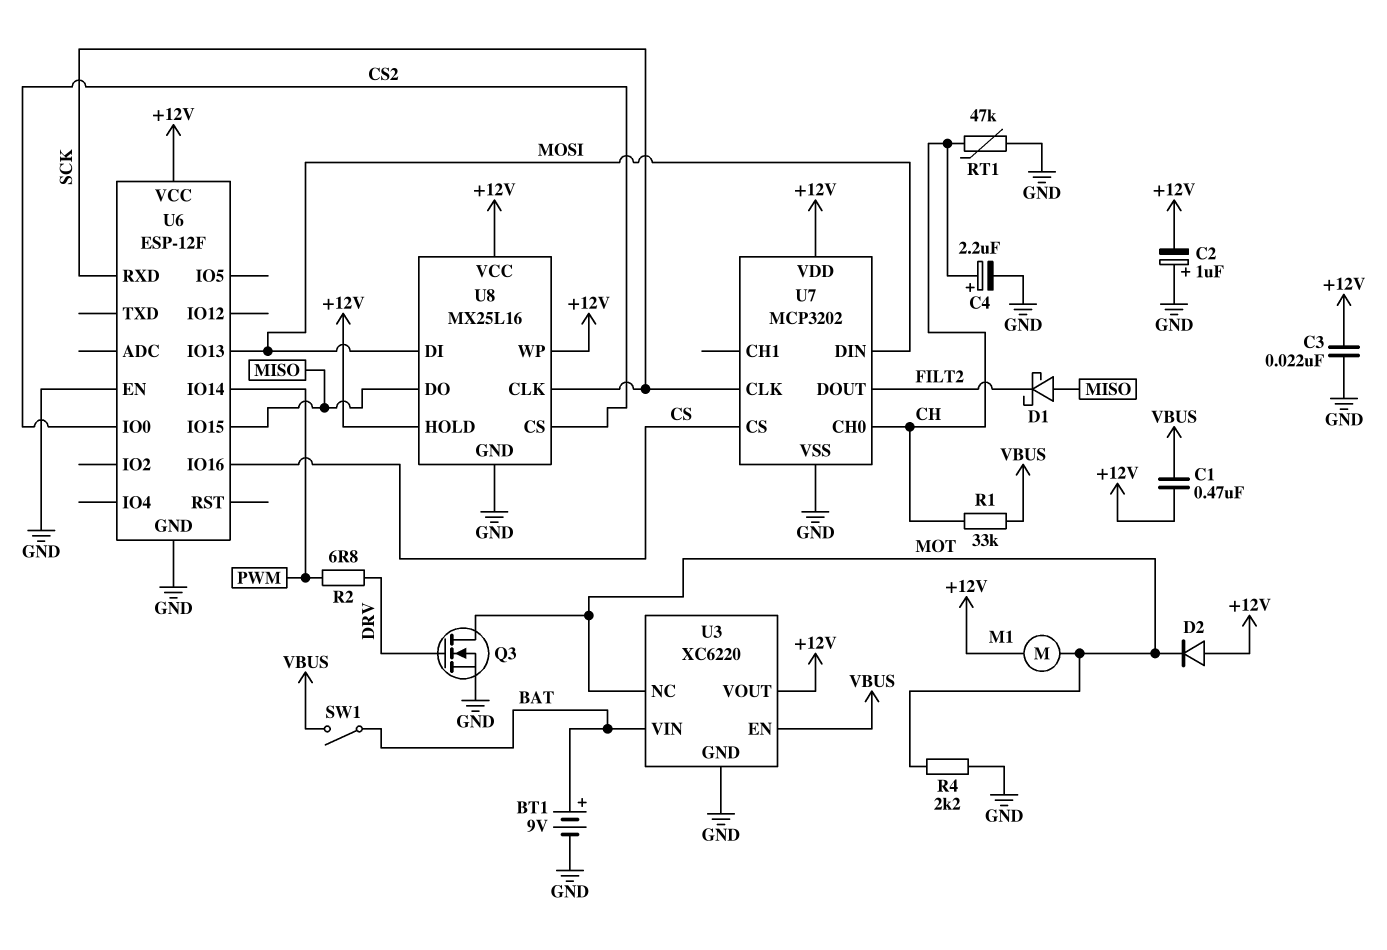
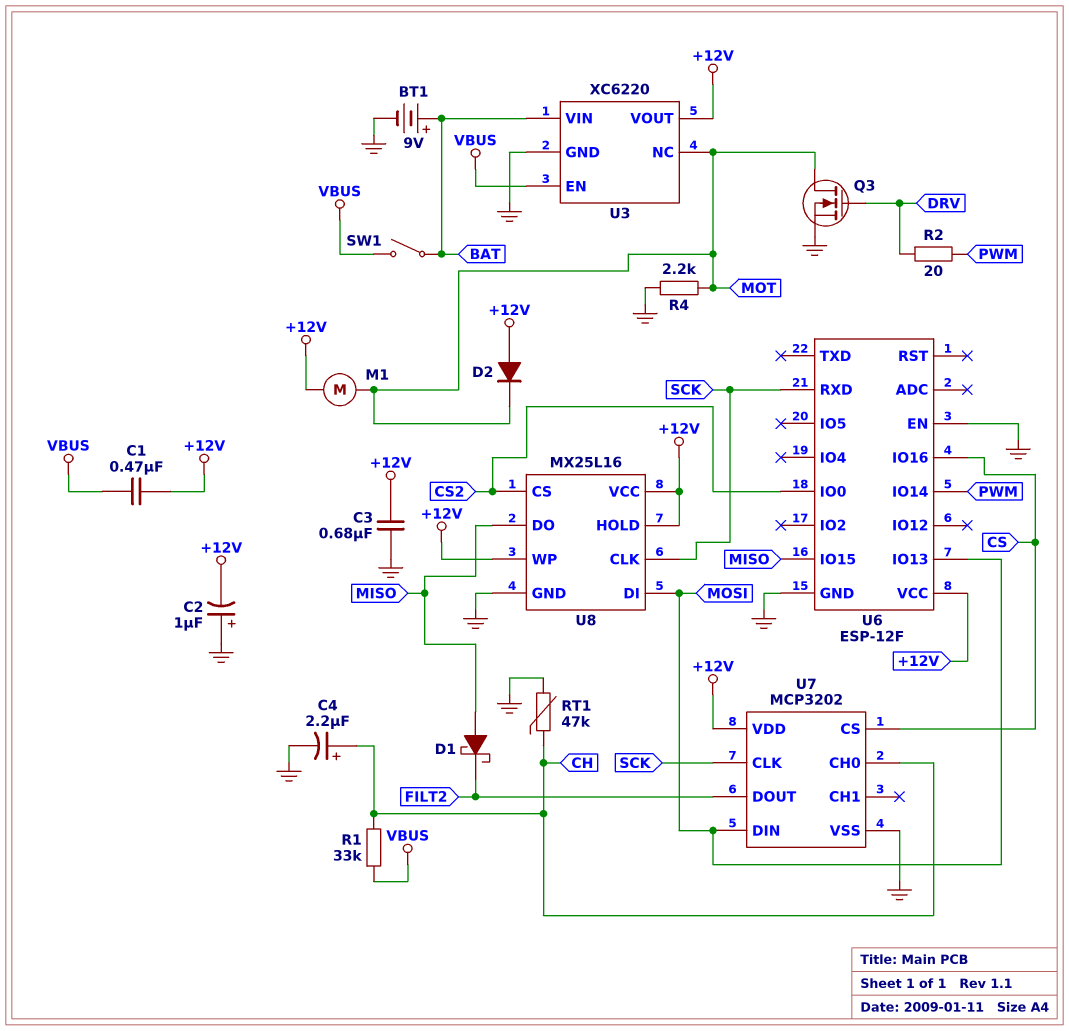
C3: 22nF (+12V, GND) -> 680nF (+12V, GND)
R2: 6.8 (DRV, PWM) -> 20 (DRV, PWM)

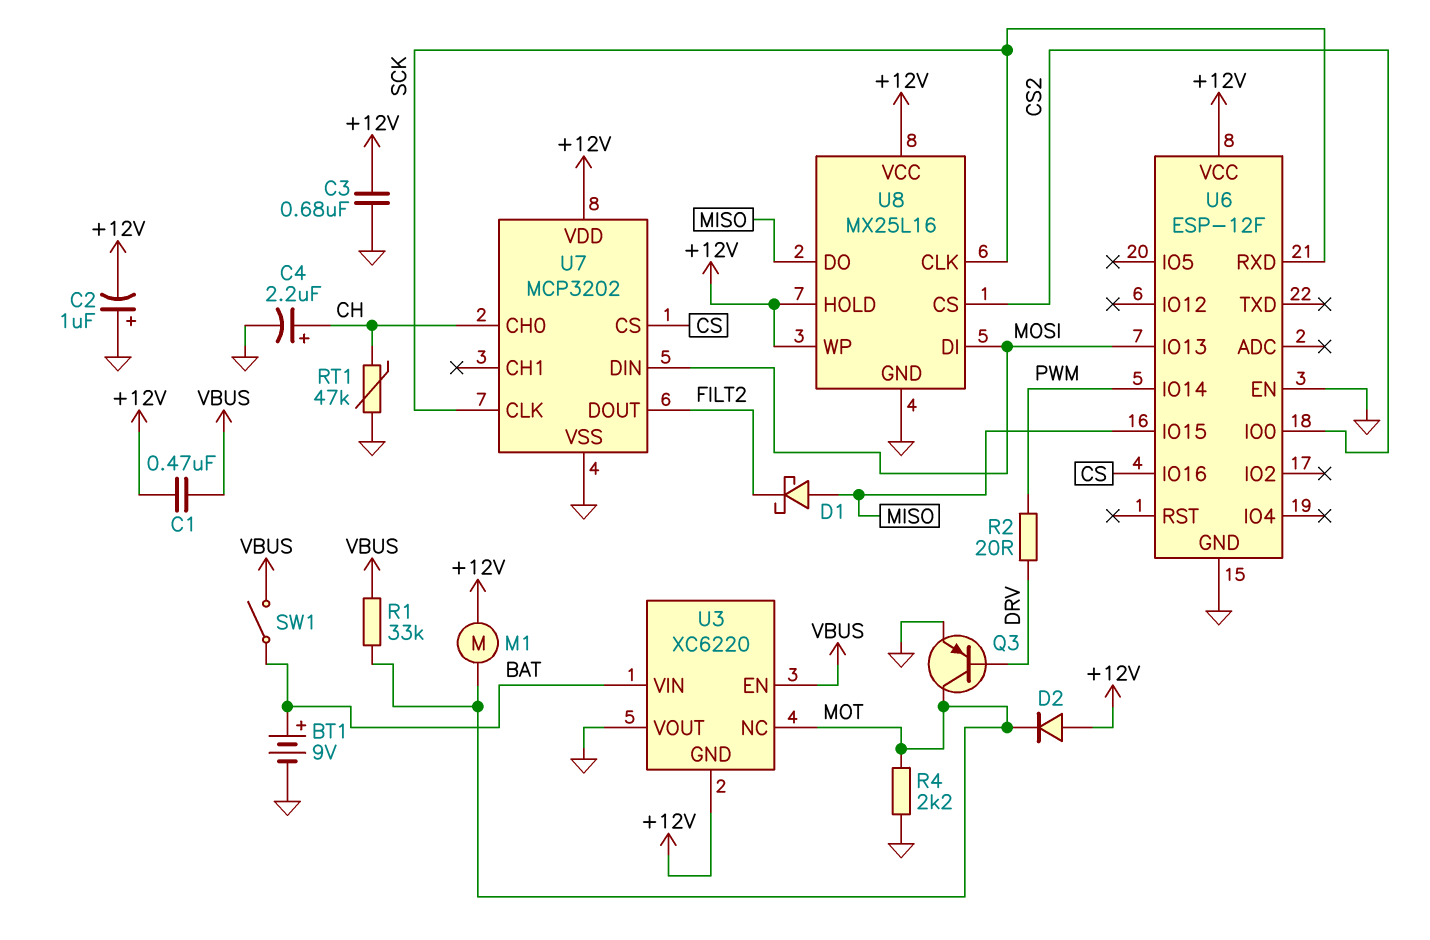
Q3: NMOS (G DRV, D MOT, S GND) -> PNP (B DRV, C MOT, E GND)
R1: 33k (CH, VBUS) -> 33k (MOT, VBUS)
U3 pin GND: GND -> +12V
U3 pin VOUT: +12V -> GND

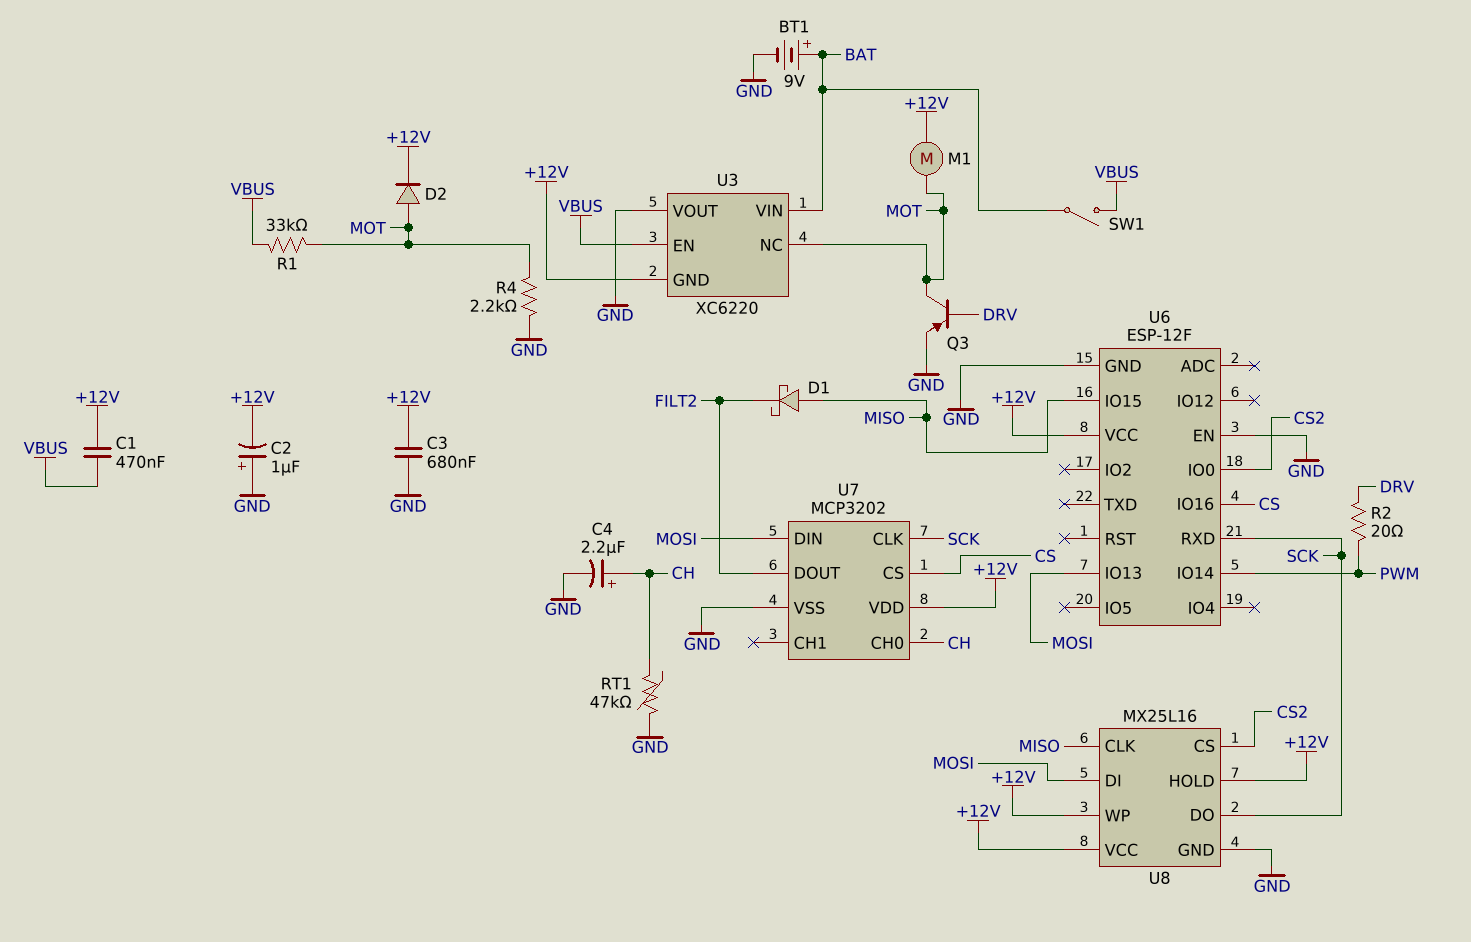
D2: diode (A +12V, K MOT) -> diode (A MOT, K +12V)
U8 pin CLK: SCK -> MISO
U8 pin DO: MISO -> SCK

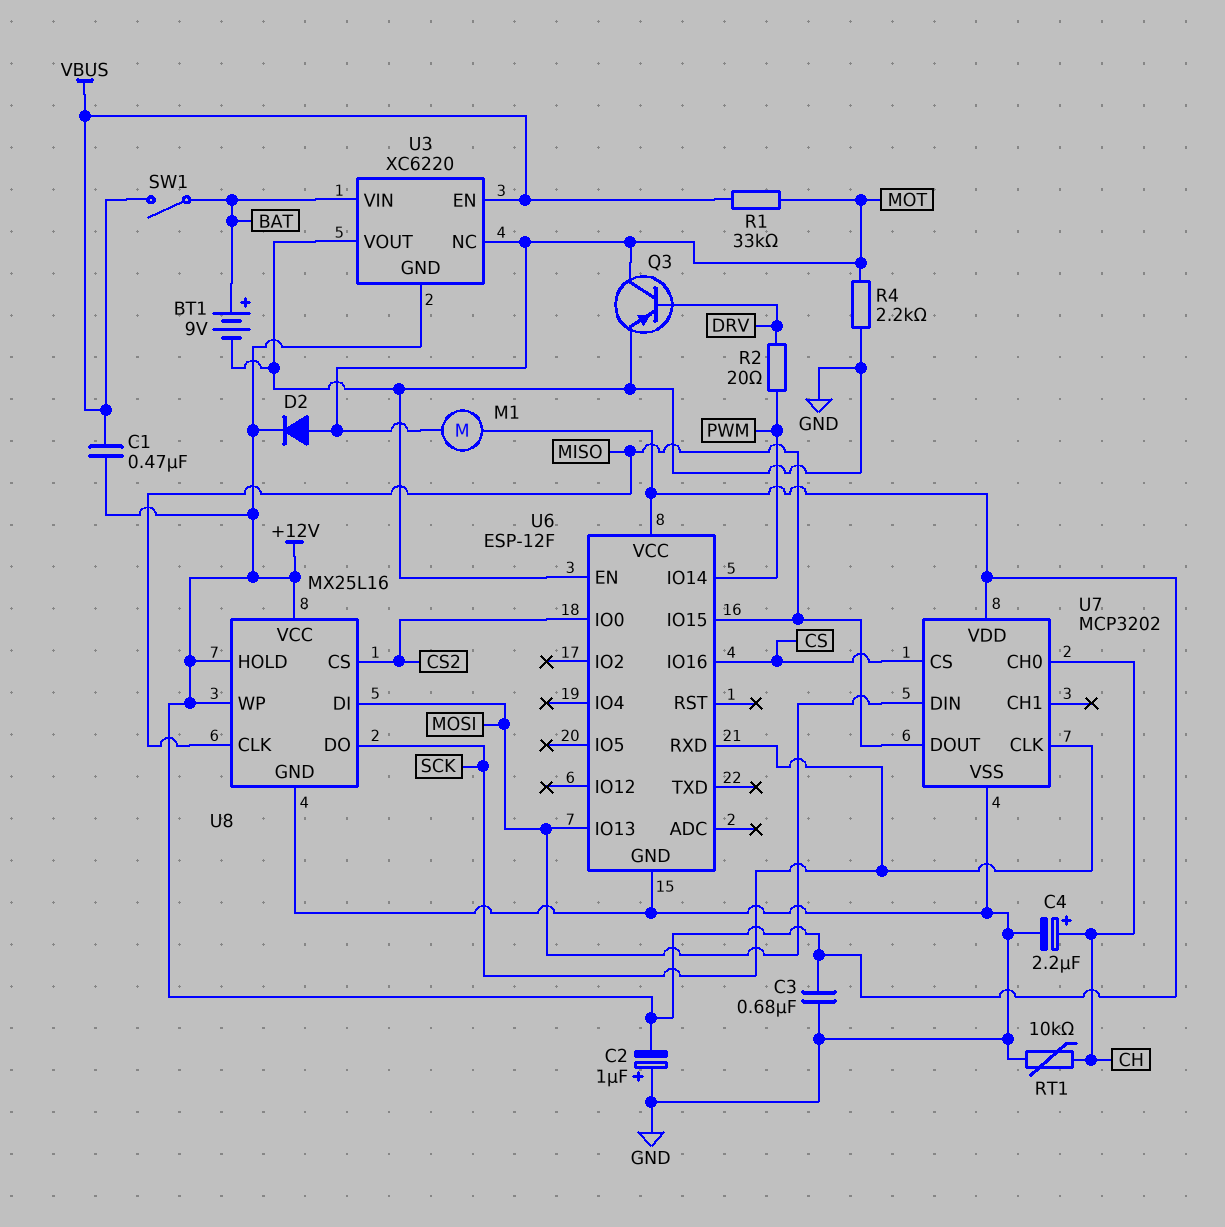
D1: schottky (A MISO, K FILT2) -> none
RT1: 47k (CH, GND) -> 10k (CH, GND)
U7 pin DOUT: FILT2 -> MISO

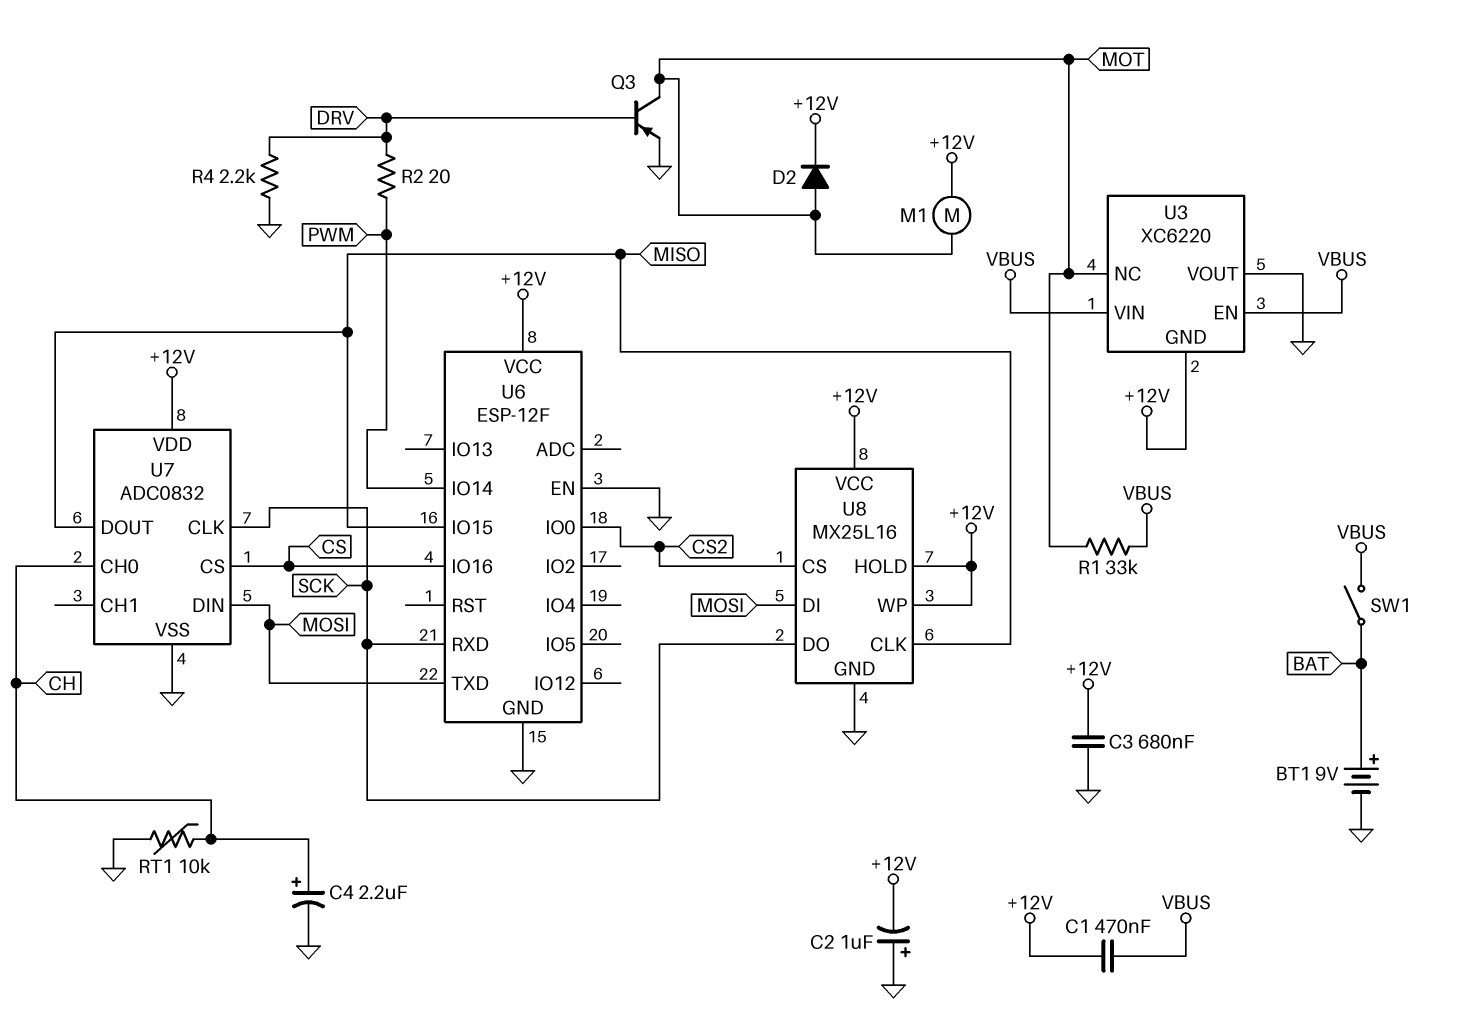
R4: 2.2k (GND, MOT) -> 2.2k (DRV, GND)
U3 pin VIN: BAT -> VBUS
U6 pin IO13: MOSI -> none
U6 pin TXD: none -> MOSI
U7: MCP3202 -> ADC0832

